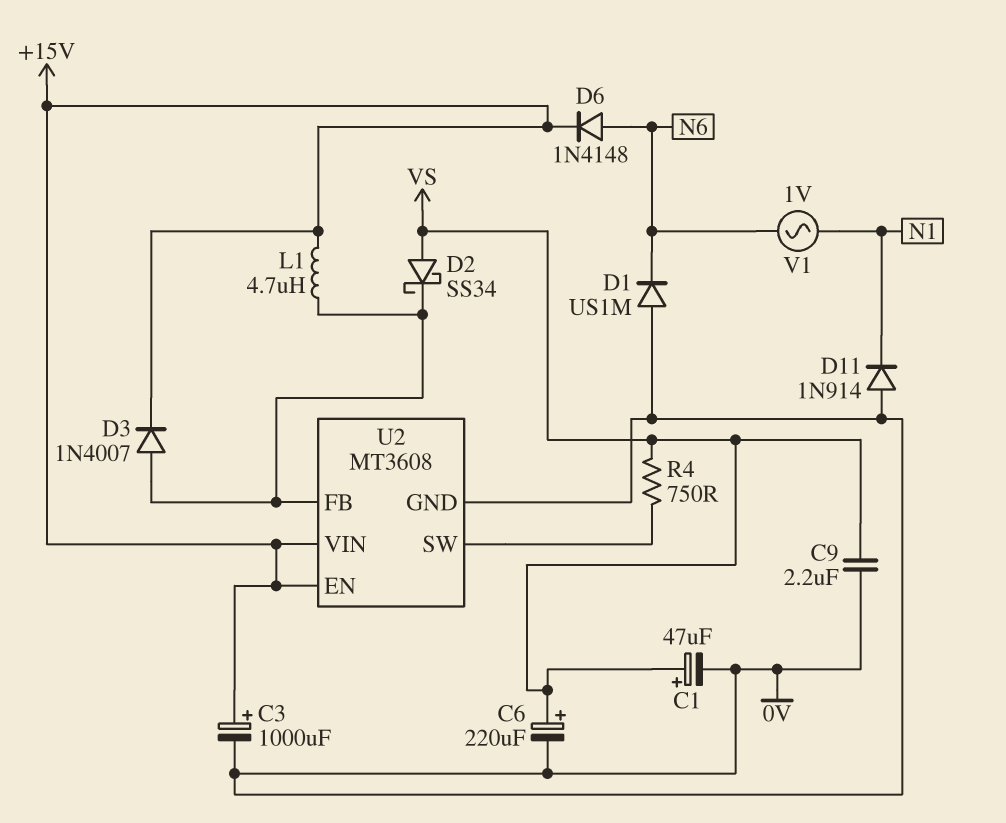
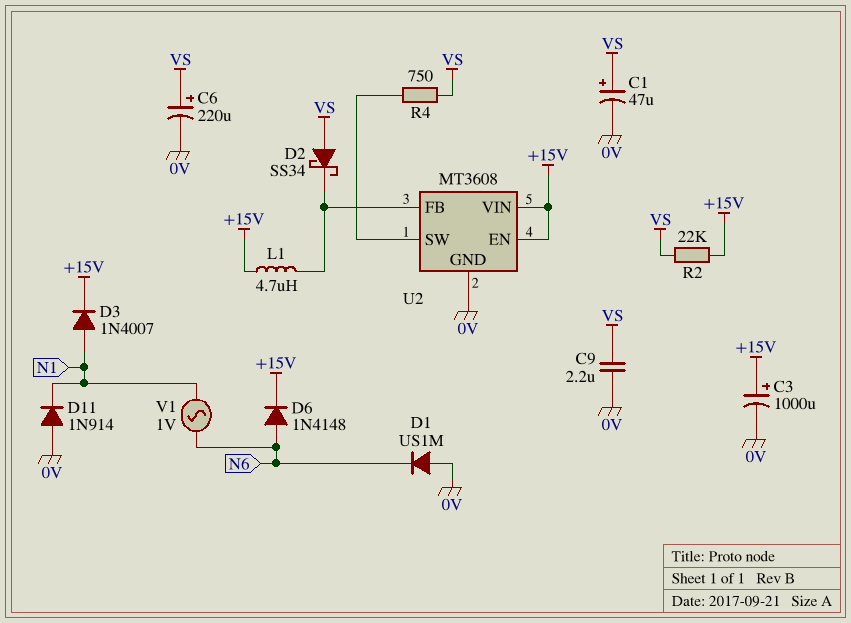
D3: diode 1N4007 (A U2/FB, K +15V) -> diode 1N4007 (A N1, K +15V)
R2: none -> 22k (+15V, VS)

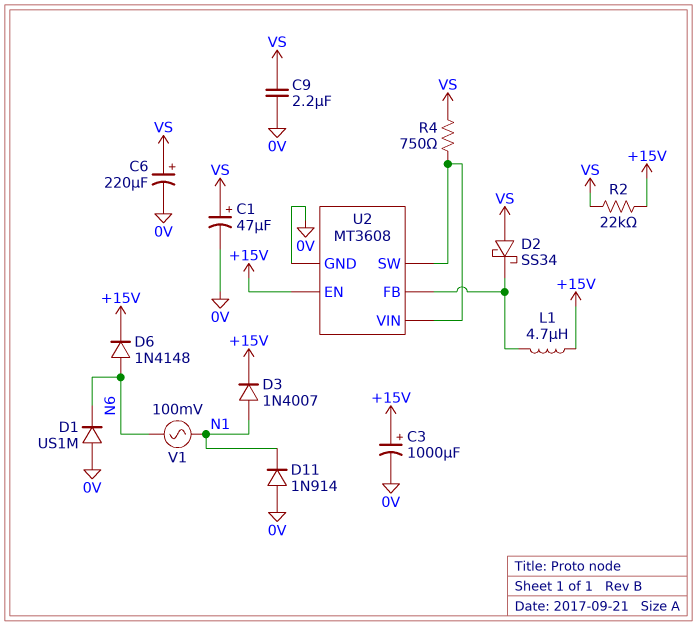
U2 pin VIN: +15V -> U2/SW
V1: AC 1V (N1, N6) -> AC 100mV (N1, N6)

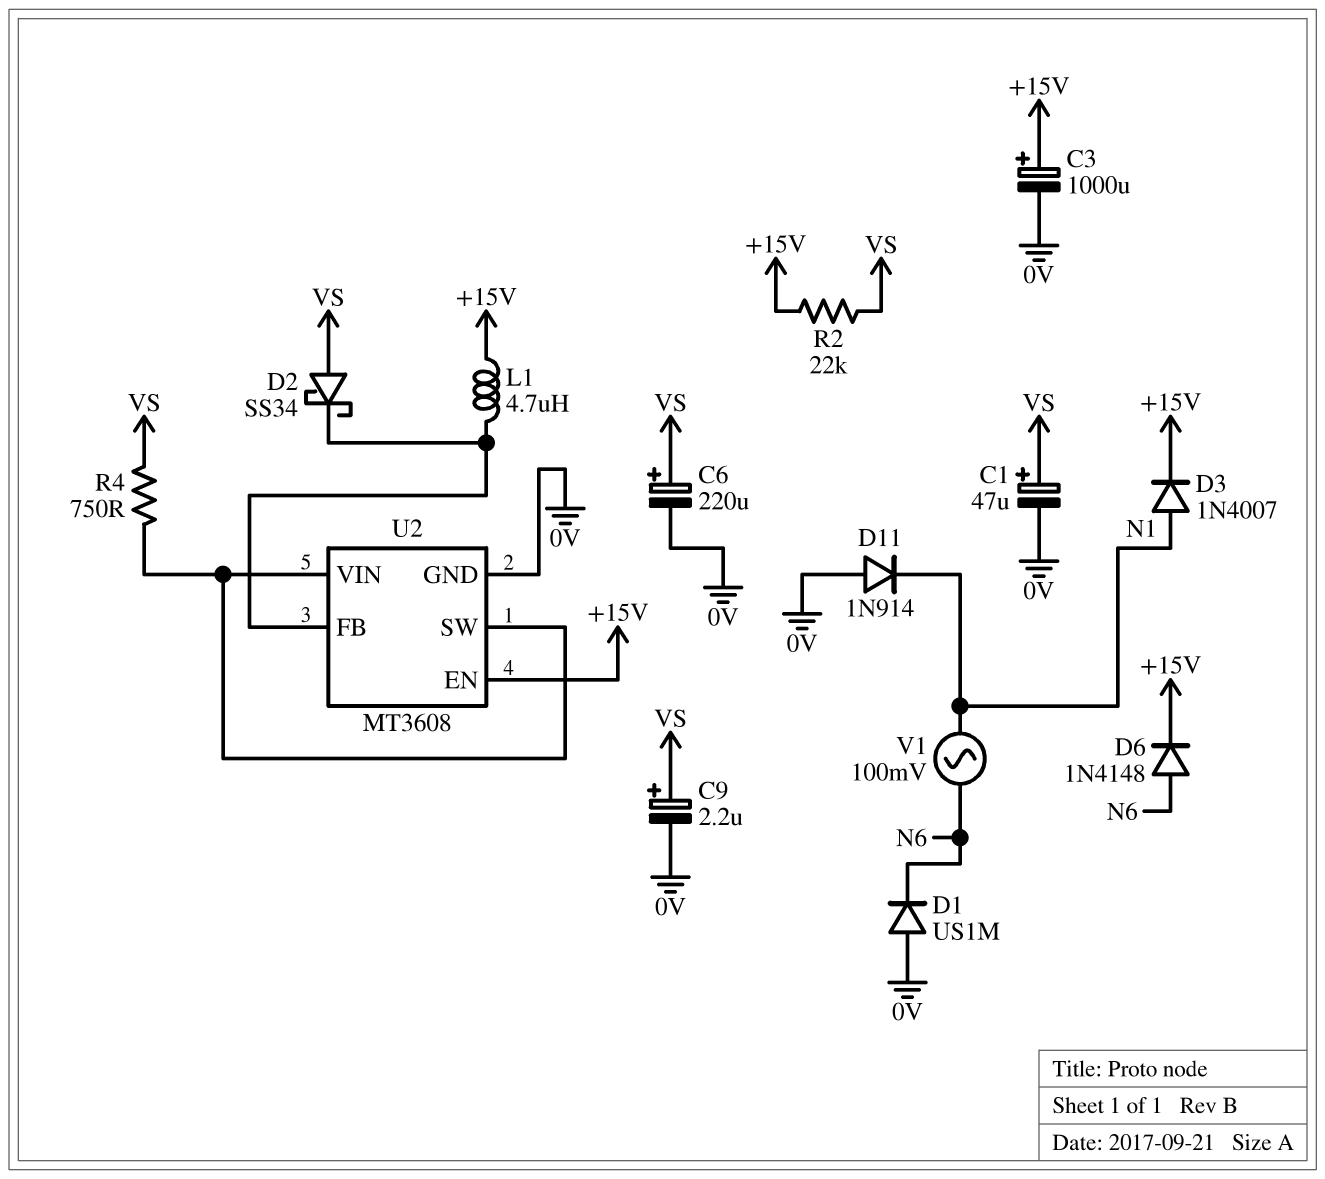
C9: 2.2uF (0V, VS) -> 2.2uF (plus VS, minus 0V)

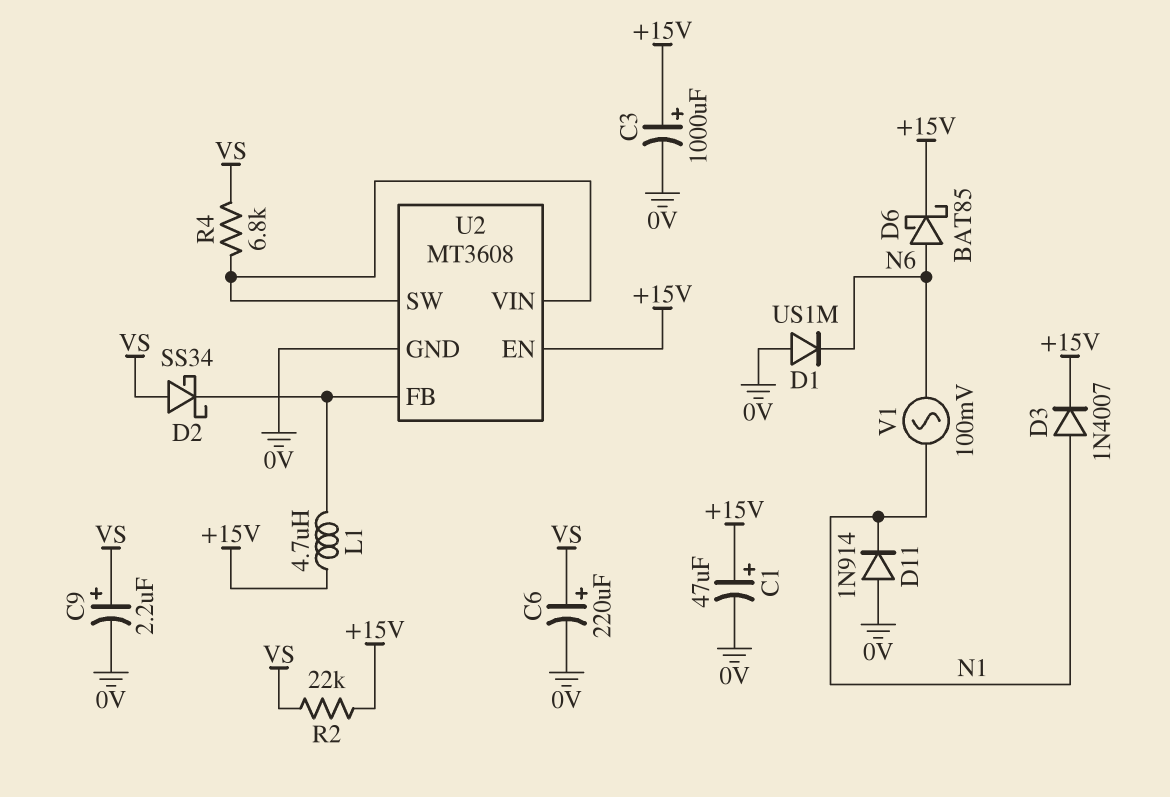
C1: 47uF (plus VS, minus 0V) -> 47uF (plus +15V, minus 0V)
D6: diode 1N4148 (A N6, K +15V) -> schottky BAT85 (A N6, K +15V)
R4: 750 (U2/SW, VS) -> 6.8k (U2/SW, VS)

